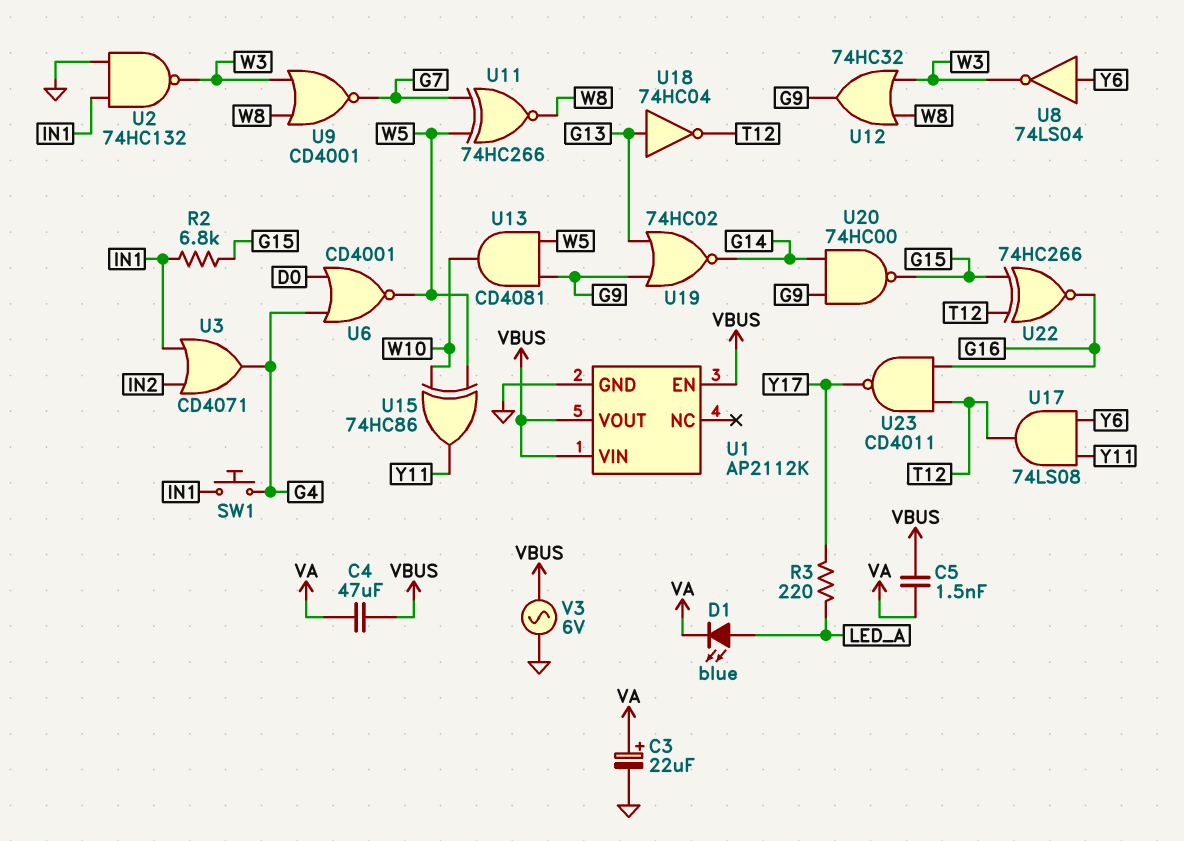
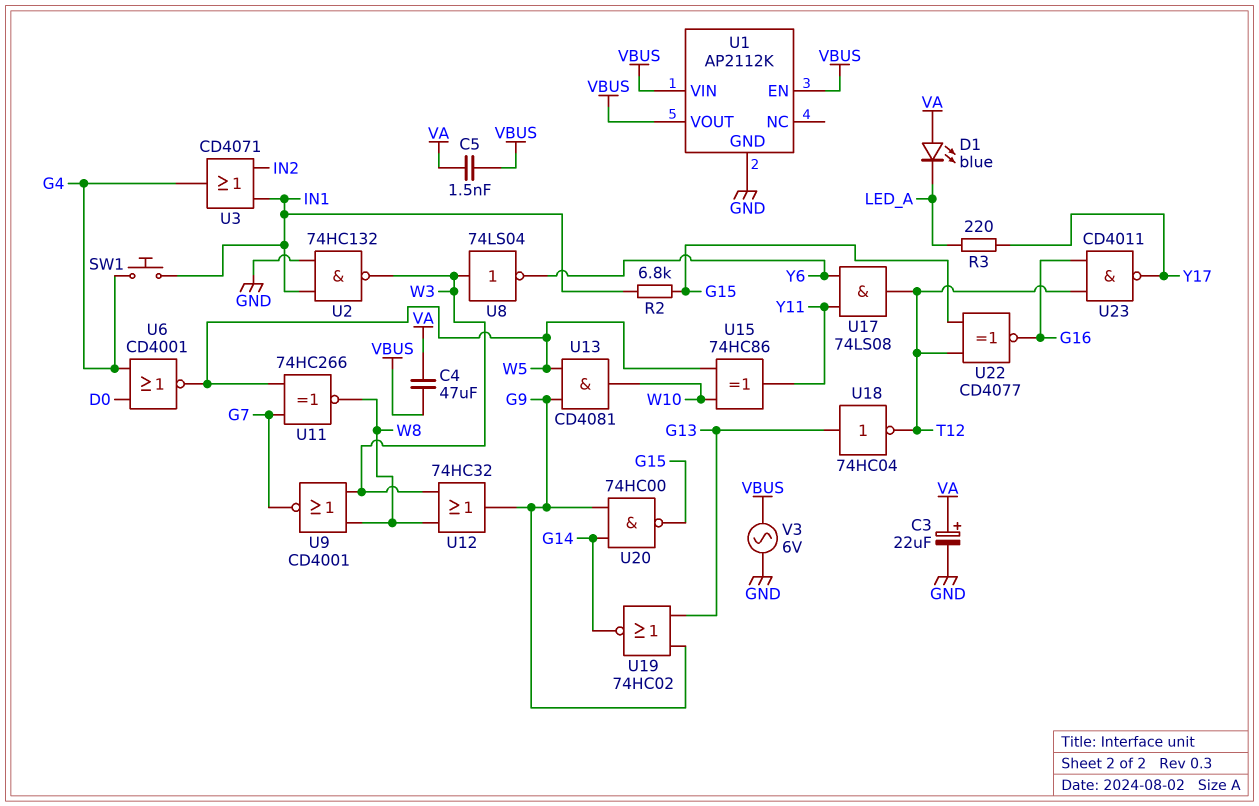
D1: LED blue (A LED_A, K VA) -> LED blue (A VA, K LED_A)
U8: NOT 74LS04 (in Y6, out W3) -> NOT 74LS04 (in W3, out Y6)
U22: XNOR 74HC266 (in G15, in T12, out G16) -> XNOR CD4077 (in G15, in T12, out G16)

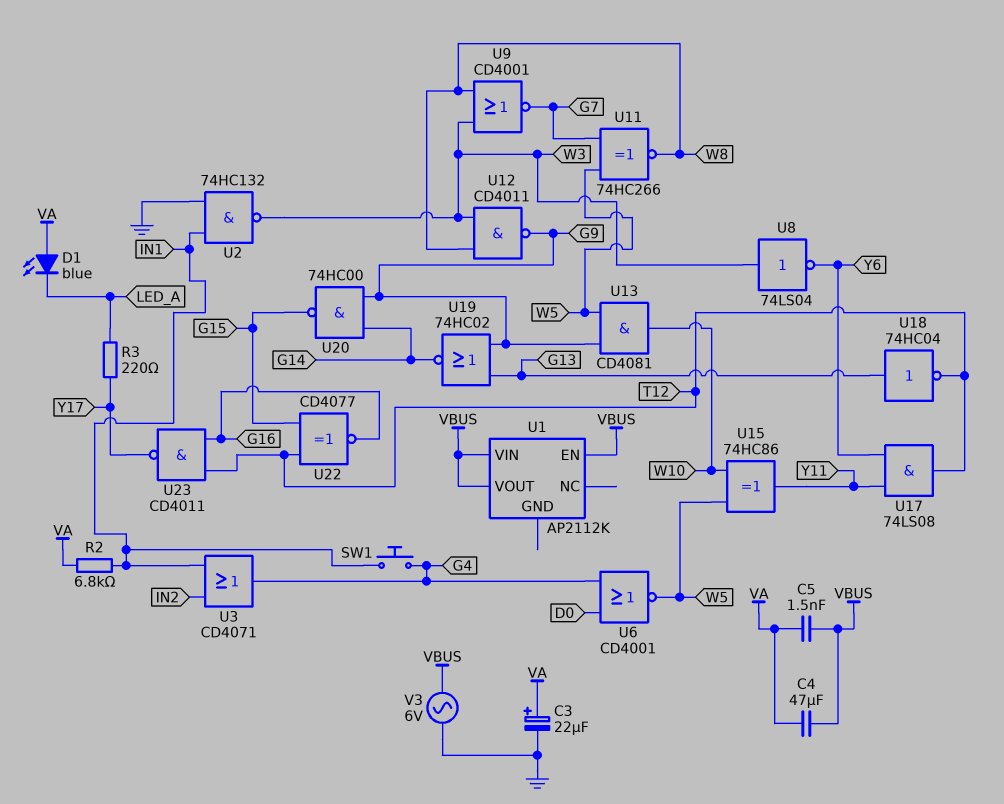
R2: 6.8k (G15, IN1) -> 6.8k (IN1, VA)
U1 pin GND: GND -> none
U12: OR 74HC32 (in W3, in W8, out G9) -> NAND CD4011 (in W3, in W8, out G9)

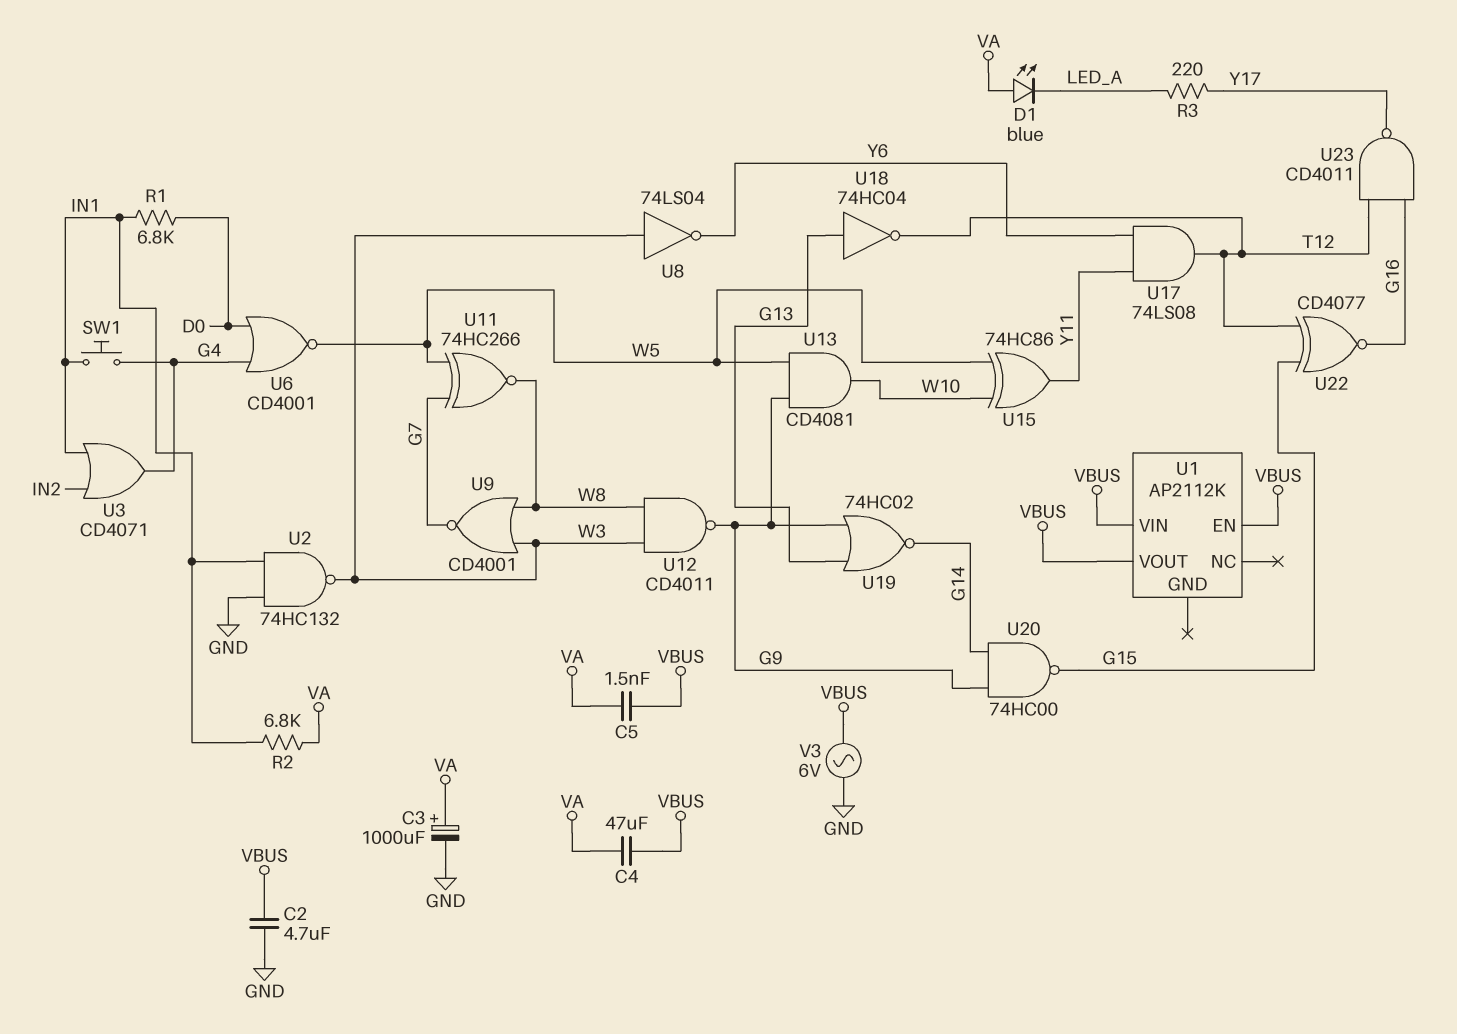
C2: none -> 4.7uF (GND, VBUS)
C3: 22uF (plus VA, minus GND) -> 1000uF (plus VA, minus GND)
R1: none -> 6.8k (D0, IN1)

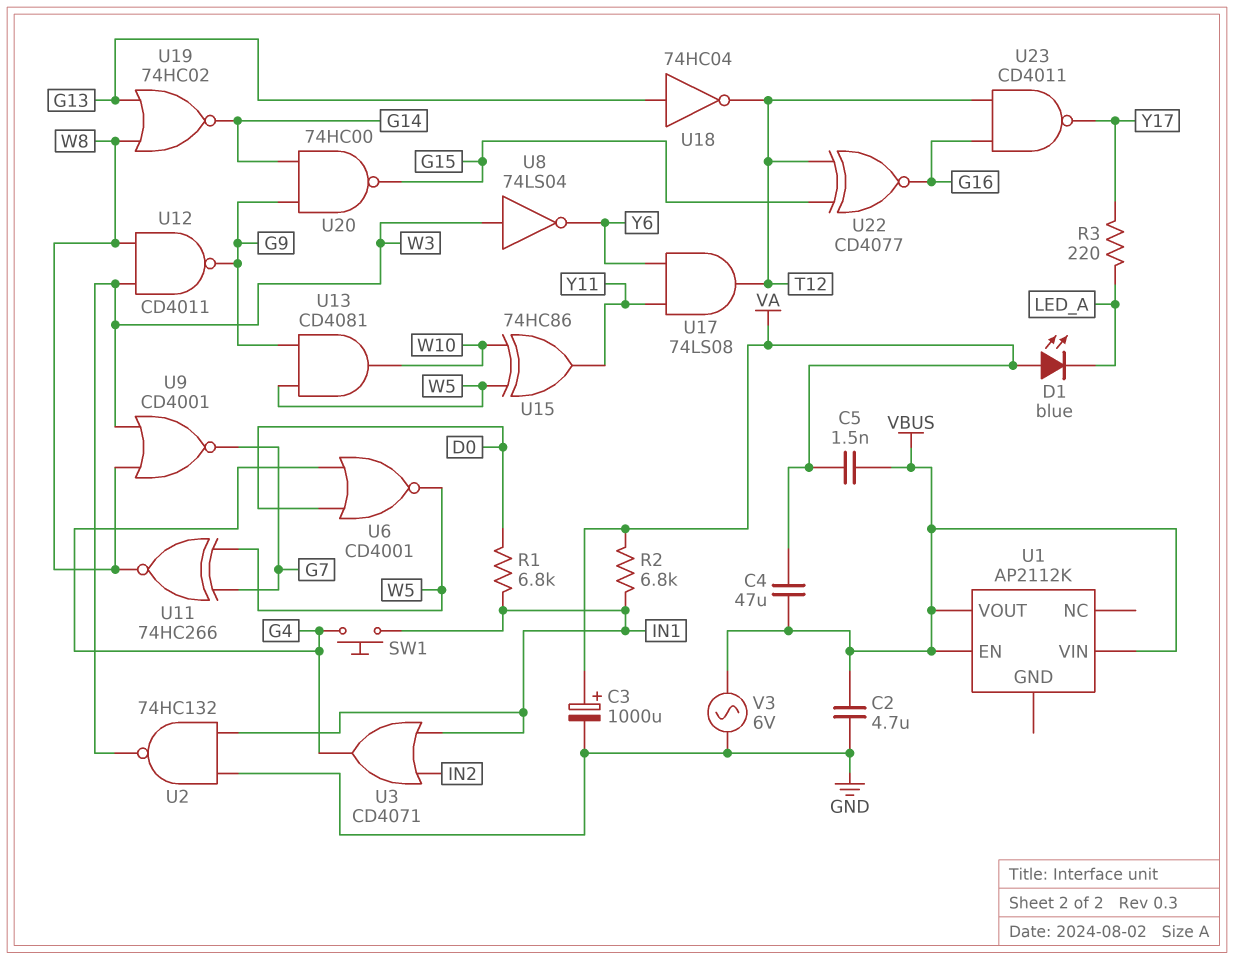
U19: NOR 74HC02 (in G9, in G13, out G14) -> NOR 74HC02 (in G13, in W8, out G14)

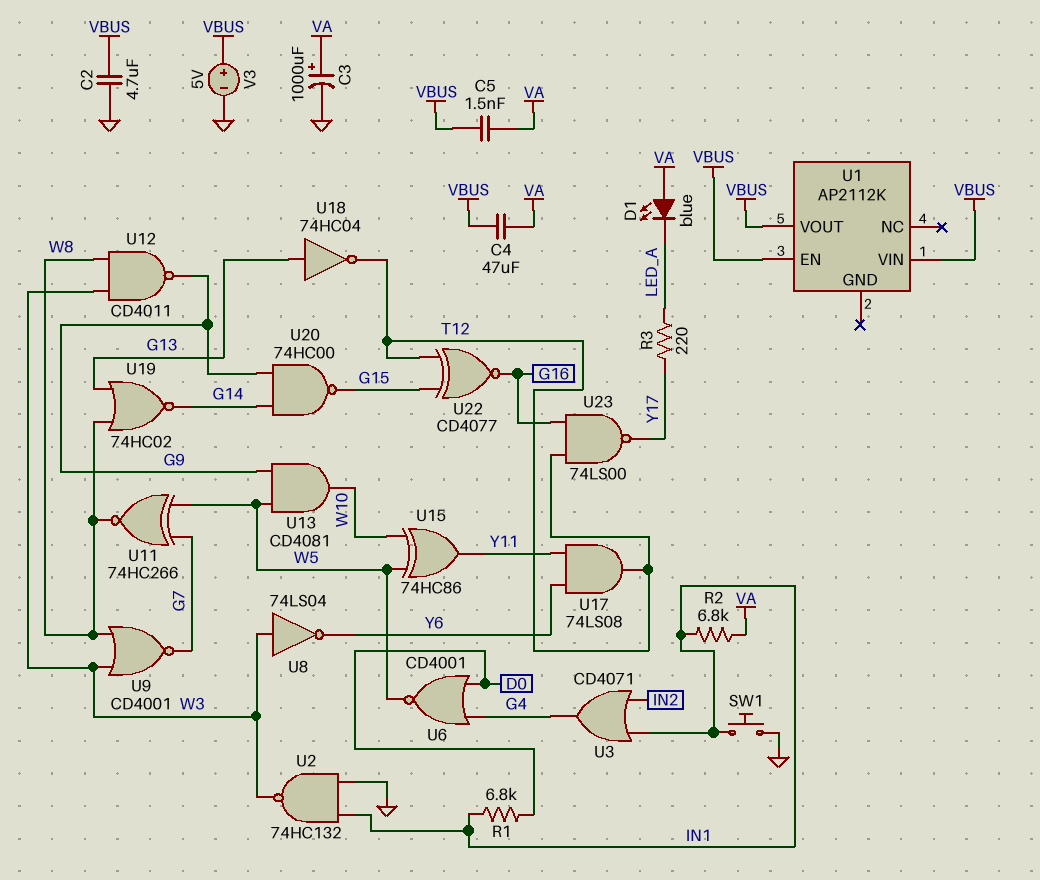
SW1: button (G4, IN1) -> button (GND, IN1)
U23: NAND CD4011 (in G16, in T12, out Y17) -> NAND 74LS00 (in G16, in T12, out Y17)
V3: AC 6V (GND, VBUS) -> 5V (plus VBUS, minus GND)

